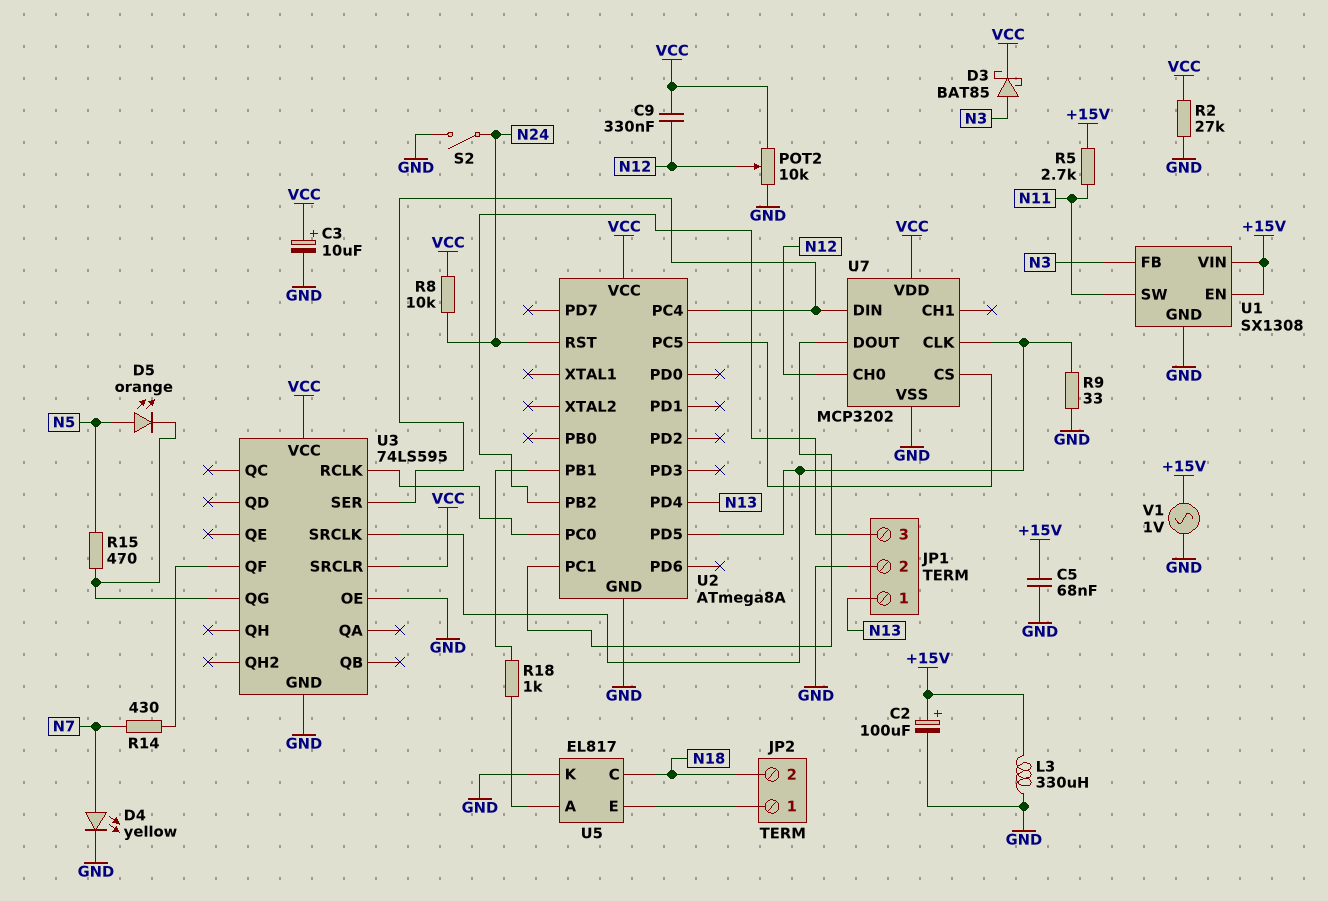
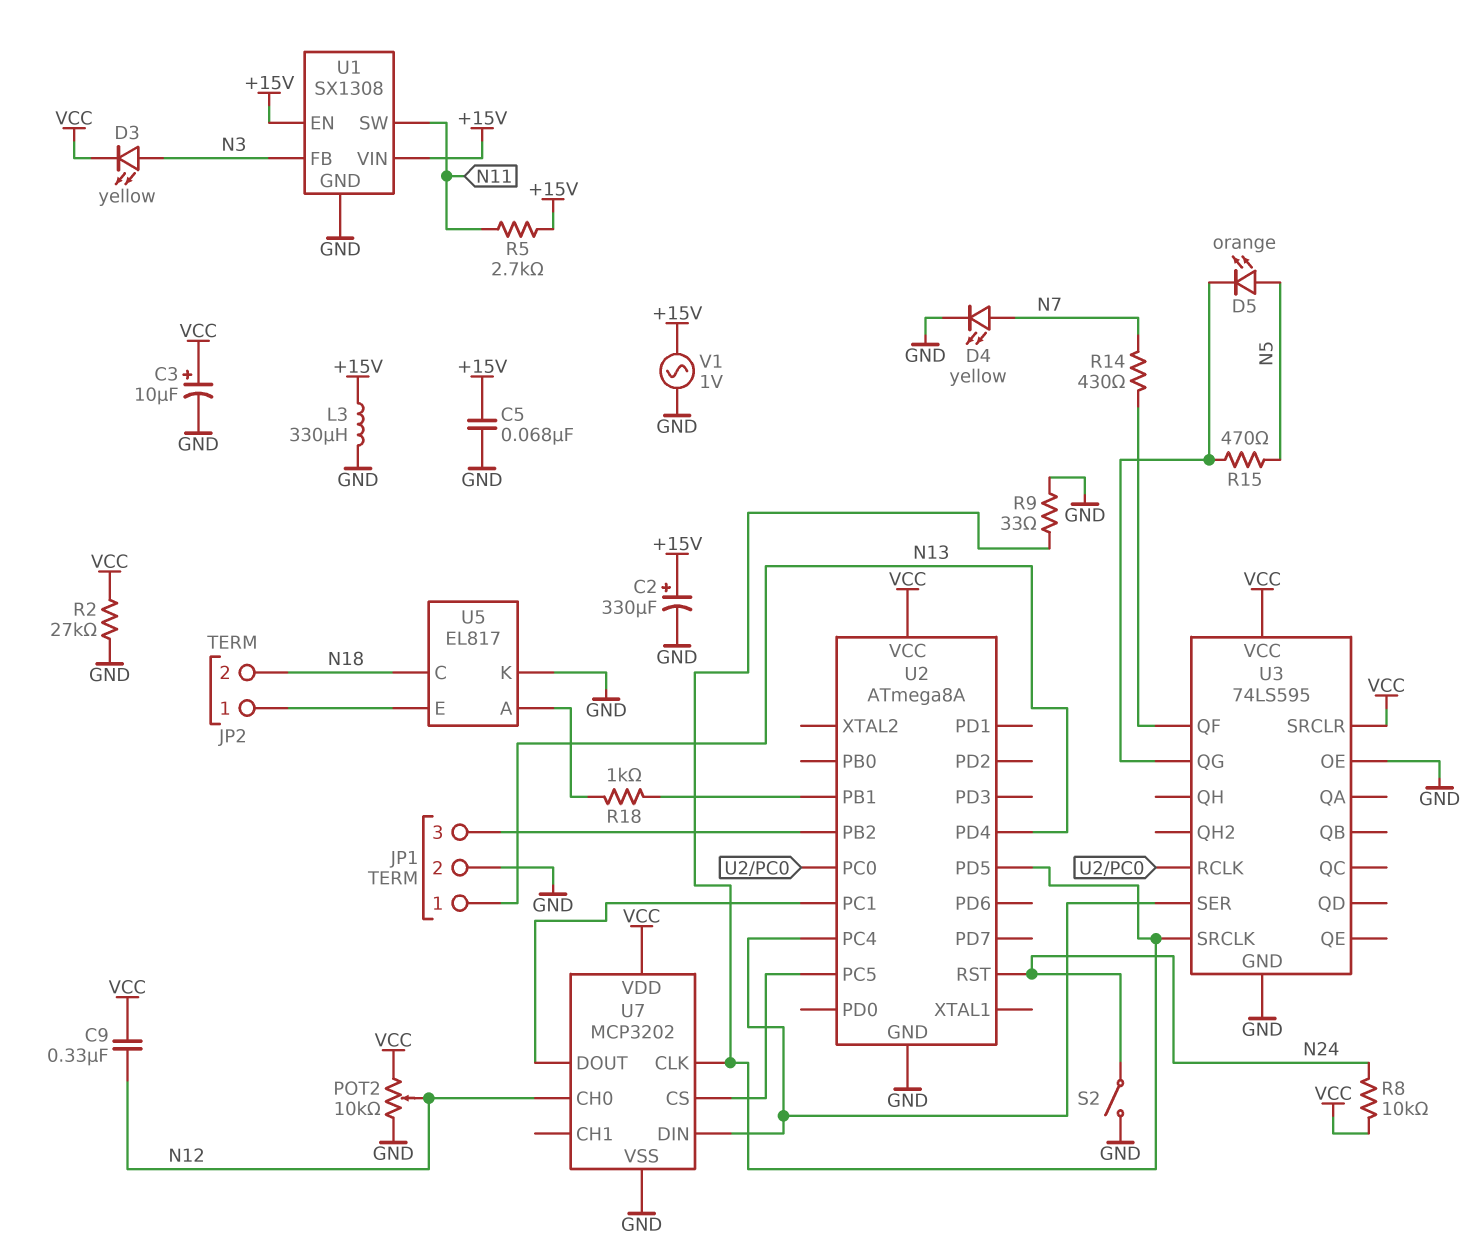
C2: 100uF (plus +15V, minus GND) -> 330uF (plus +15V, minus GND)
D3: schottky BAT85 (A N3, K VCC) -> LED yellow (A N3, K VCC)

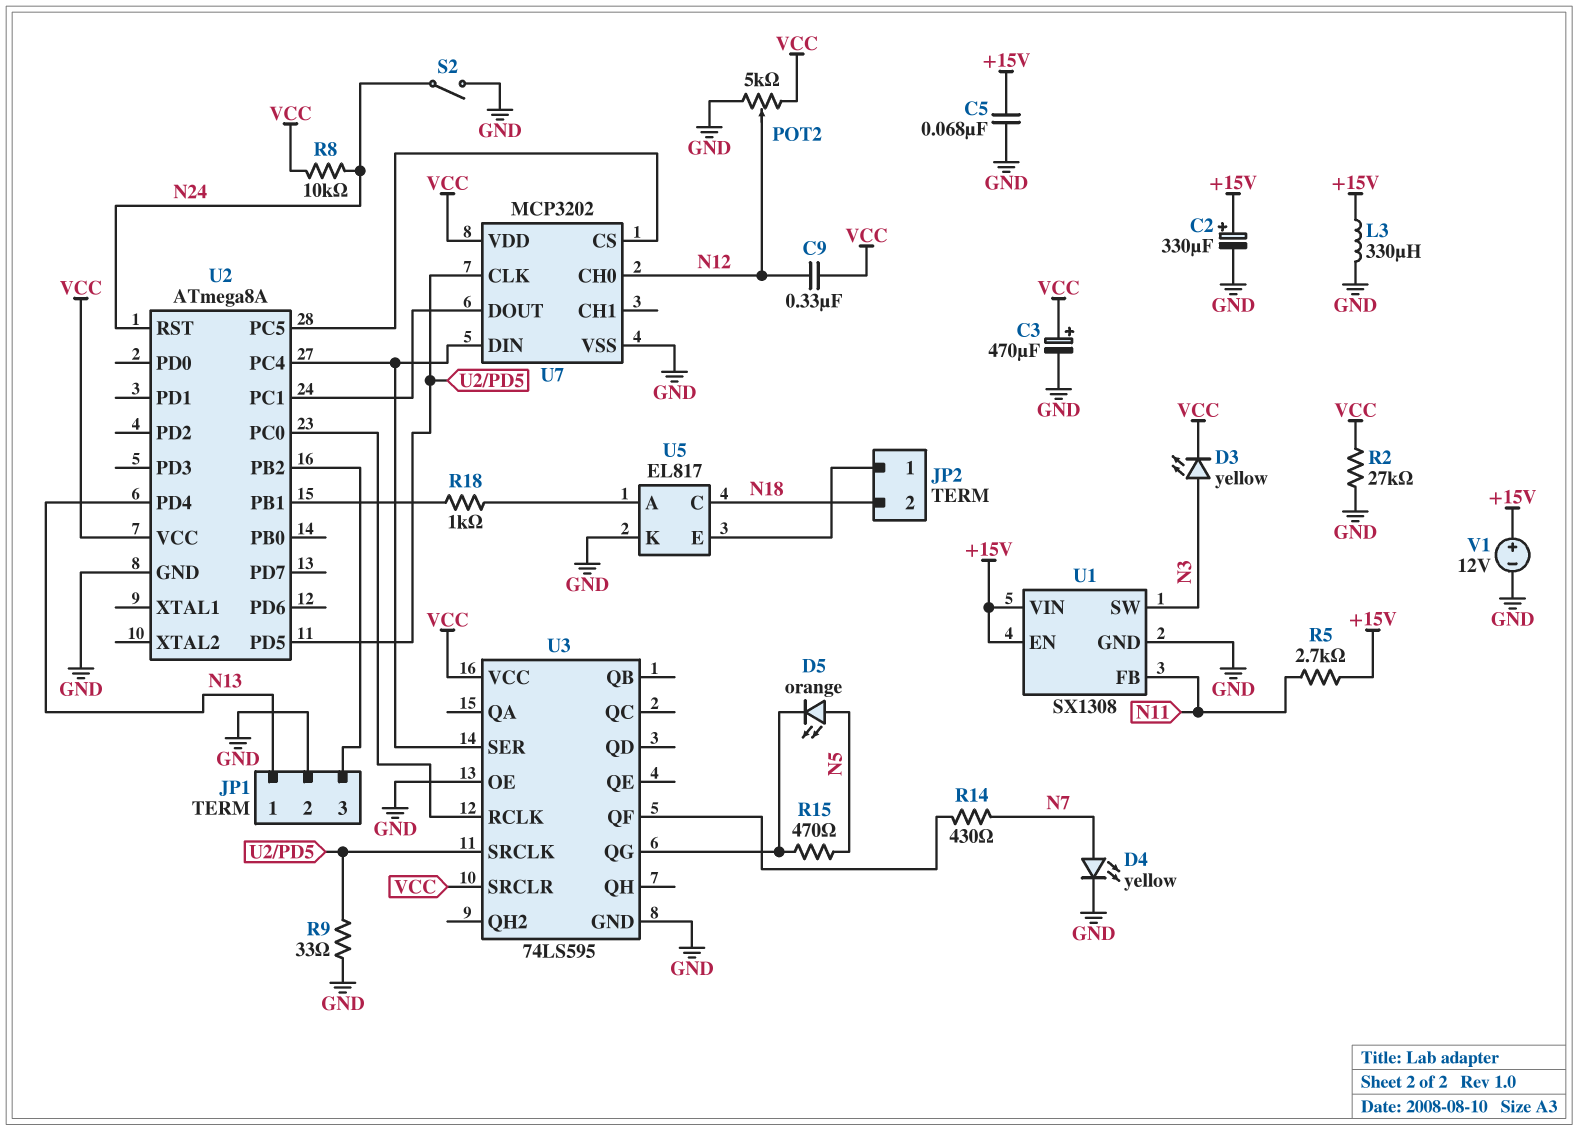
C3: 10uF (plus VCC, minus GND) -> 470uF (plus VCC, minus GND)
POT2: 10k (GND, VCC, wiper N12) -> 5k (GND, VCC, wiper N12)
U1 pin FB: N3 -> N11
U1 pin SW: N11 -> N3
V1: AC 1V (+15V, GND) -> 12V (plus +15V, minus GND)

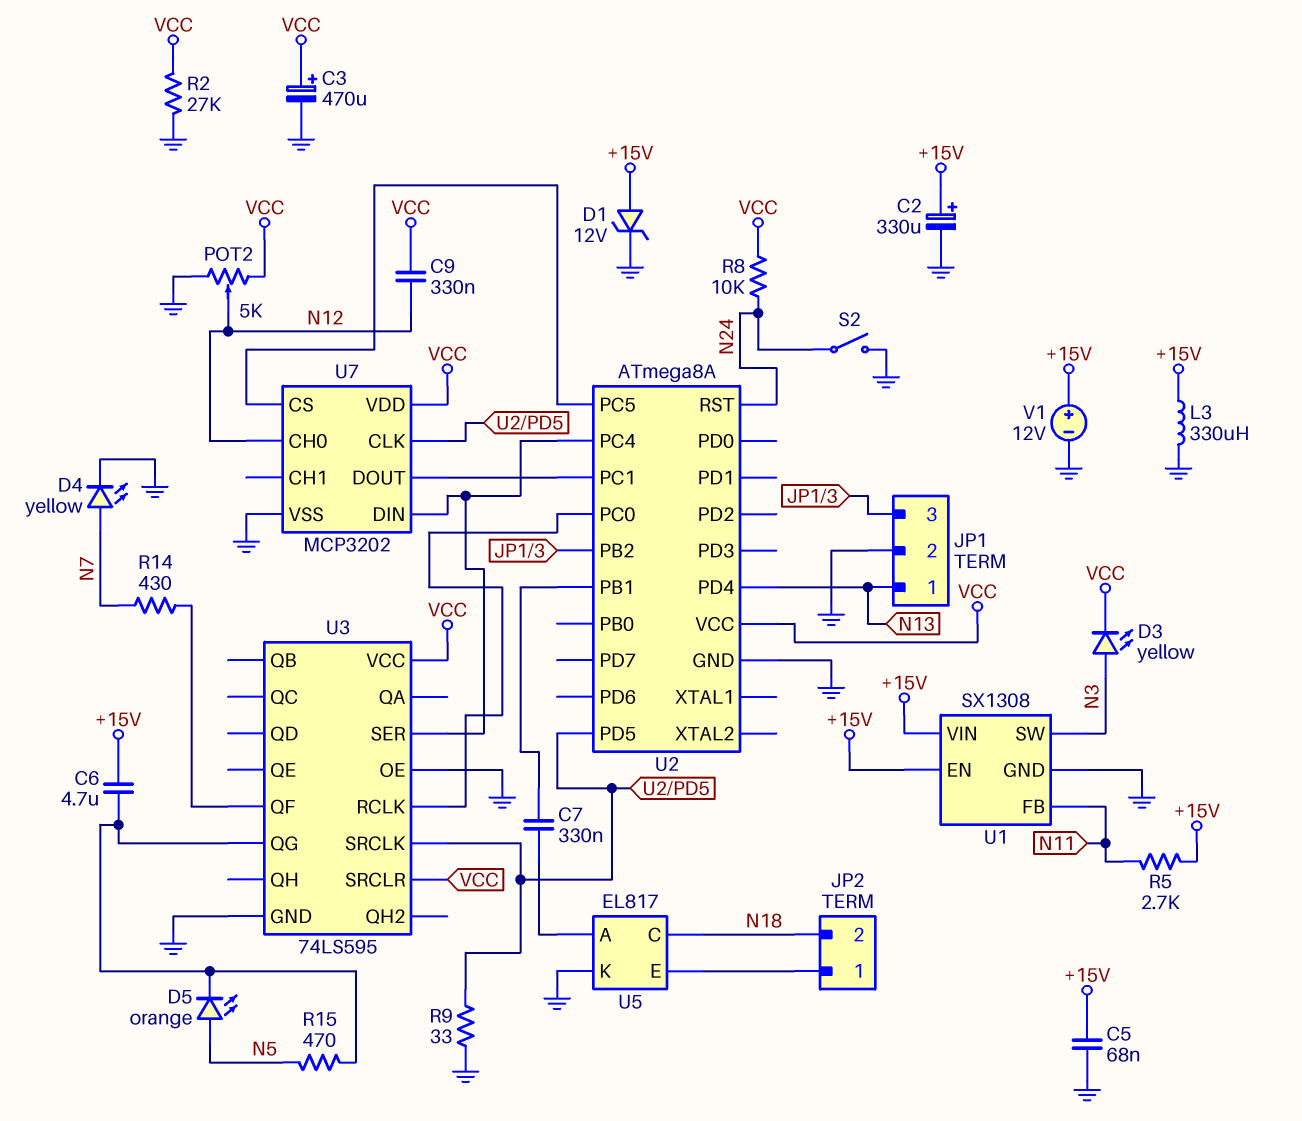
C6: none -> 4.7uF (+15V, U3/QG)
C7: none -> 330nF (U2/PB1, U5/A)
D1: none -> zener 12V (A +15V, K GND)
R18: 1k (U2/PB1, U5/A) -> none

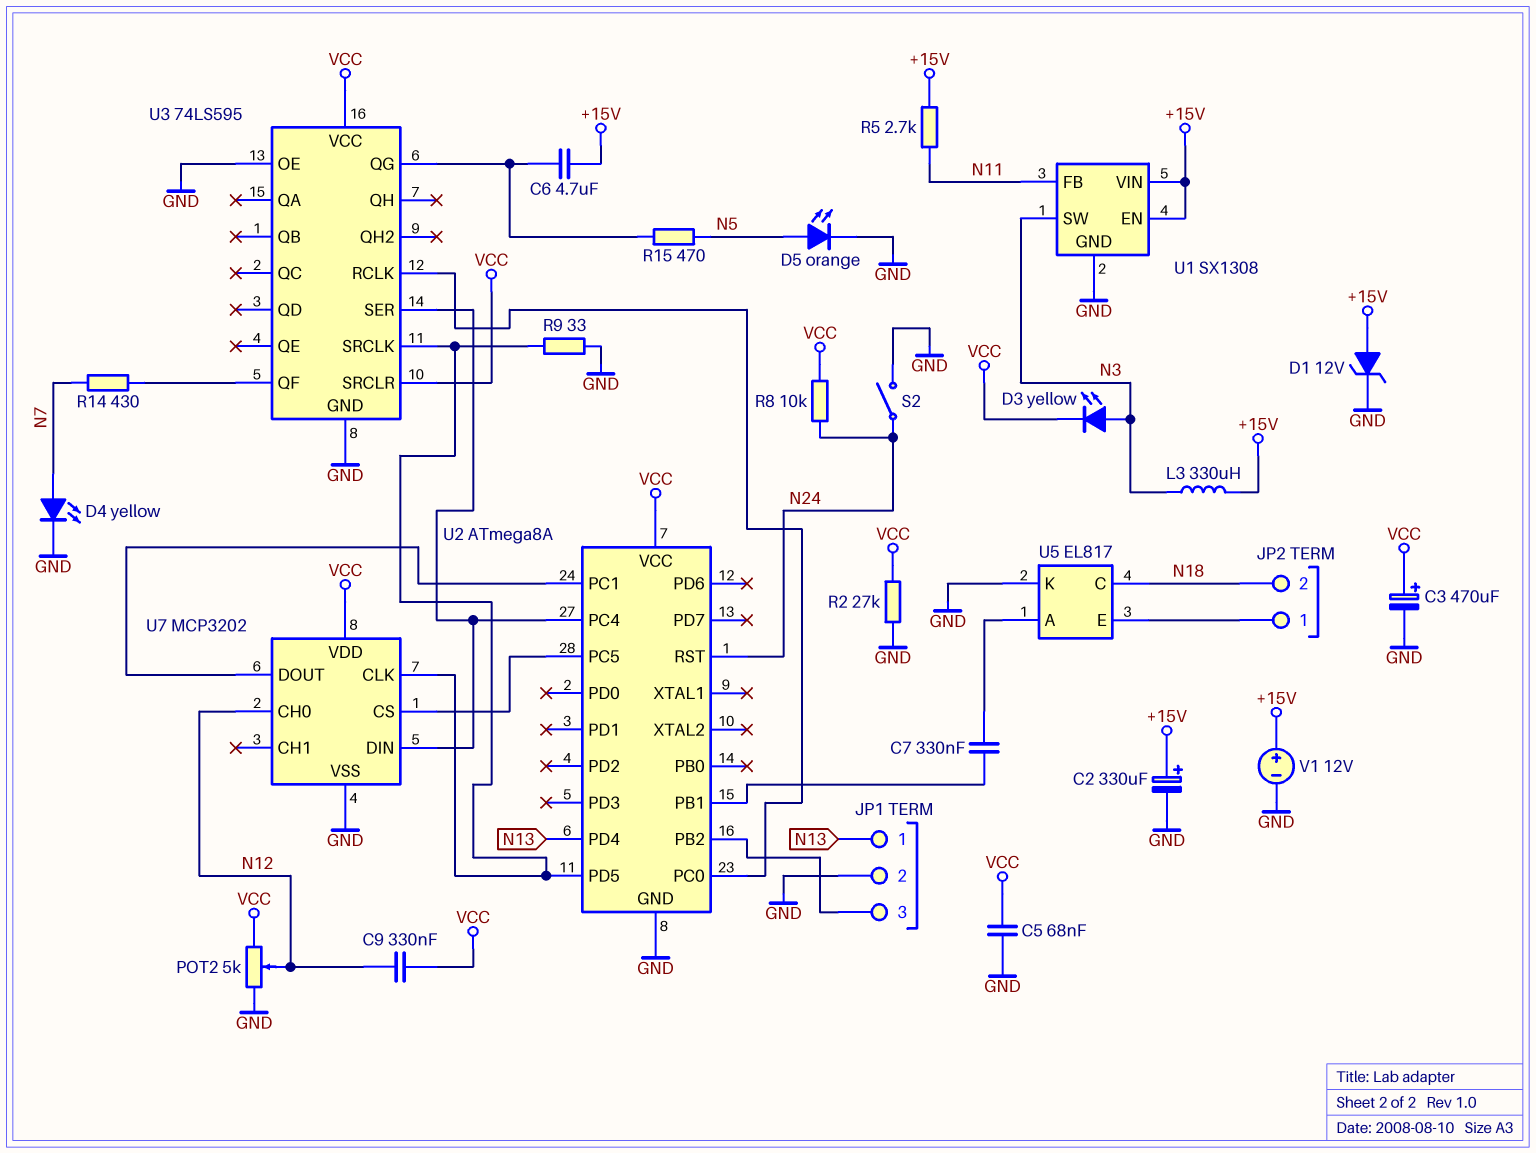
C5: 68nF (+15V, GND) -> 68nF (GND, VCC)
D5: LED orange (A N5, K U3/QG) -> LED orange (A N5, K GND)
L3: 330uH (+15V, GND) -> 330uH (+15V, N3)

